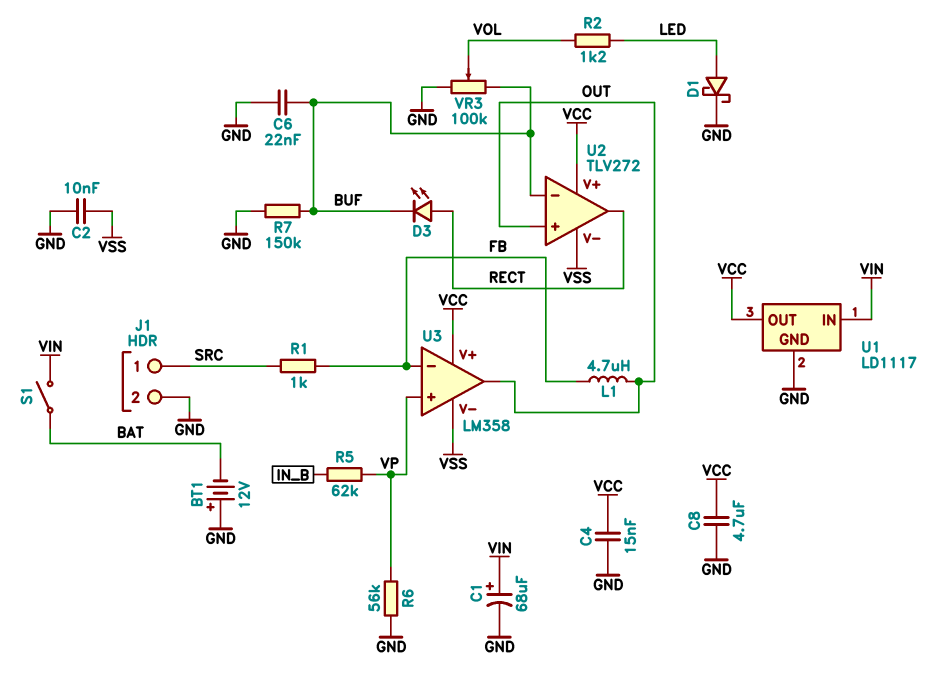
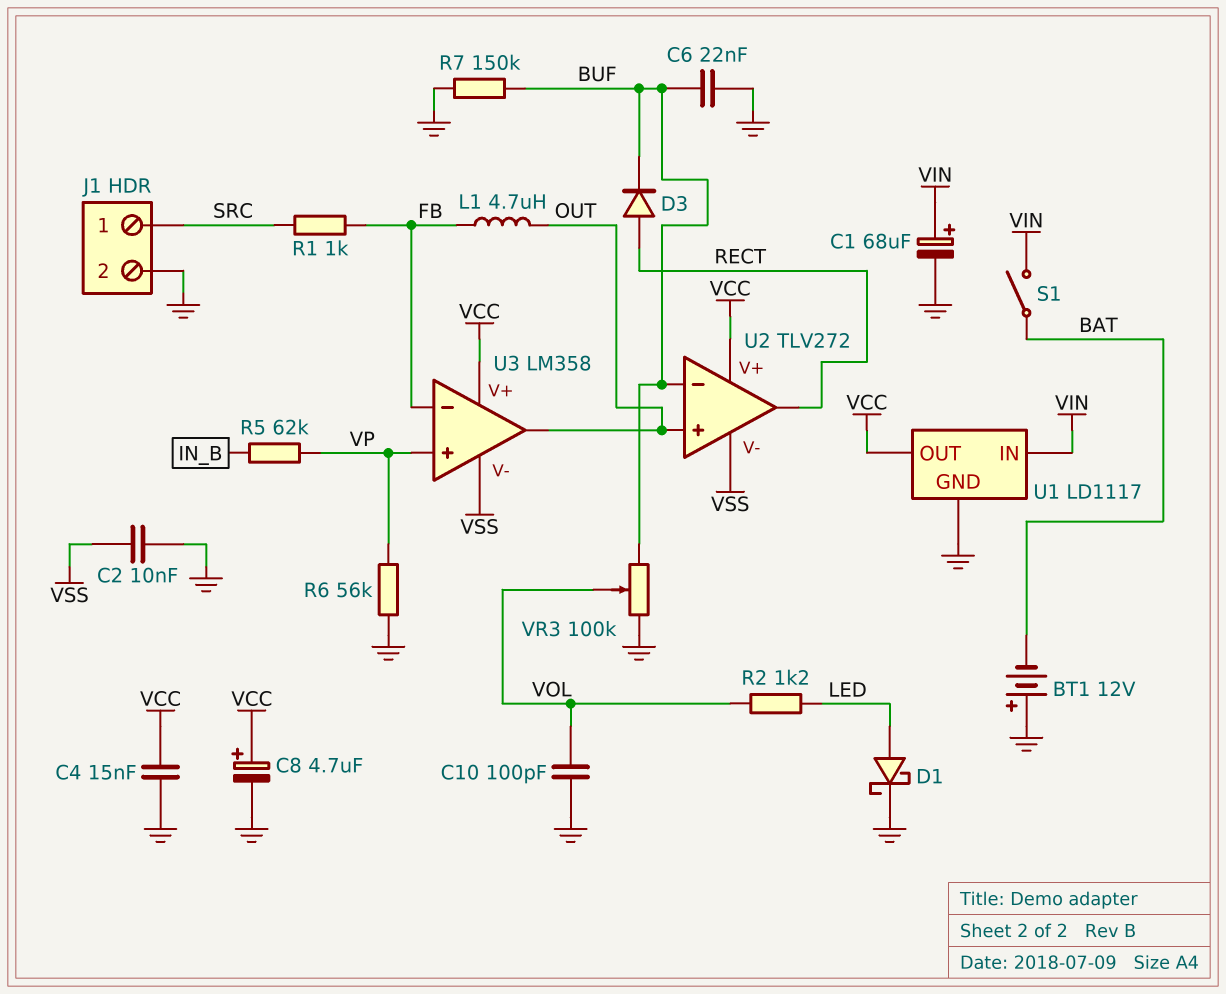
C8: 4.7uF (GND, VCC) -> 4.7uF (plus VCC, minus GND)
C10: none -> 100pF (GND, VOL)
D3: LED (A RECT, K BUF) -> diode (A RECT, K BUF)

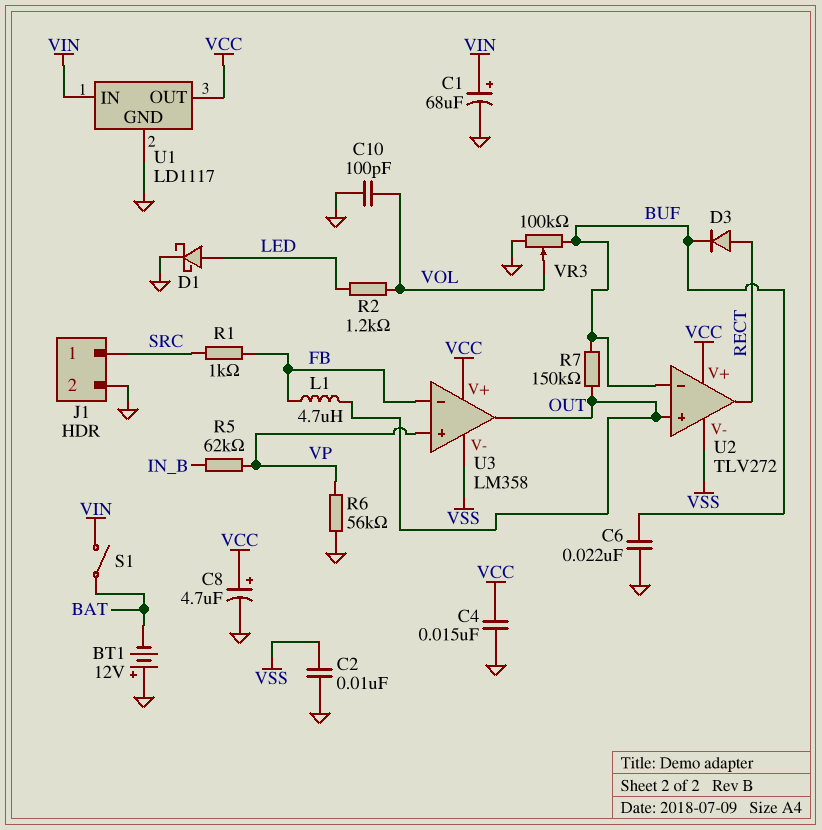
R7: 150k (BUF, GND) -> 150k (BUF, OUT)

